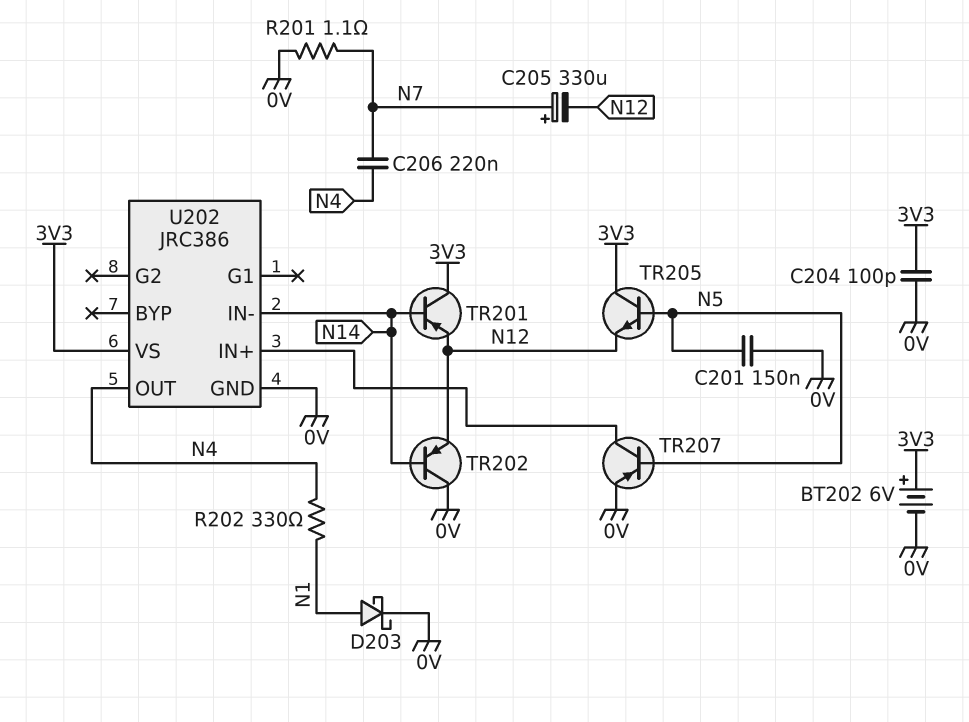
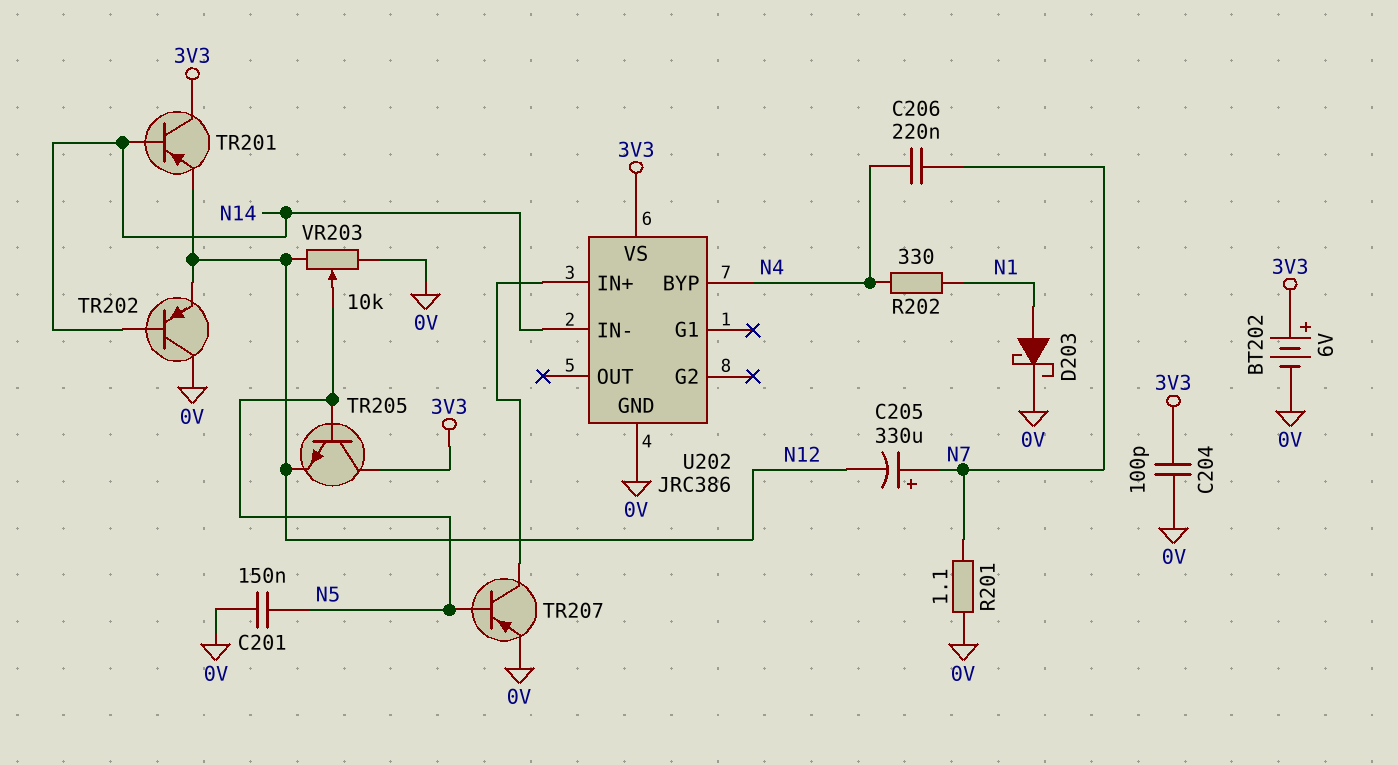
U202 pin BYP: none -> N4
U202 pin OUT: N4 -> none
VR203: none -> 10k (0V, N12, wiper N5)

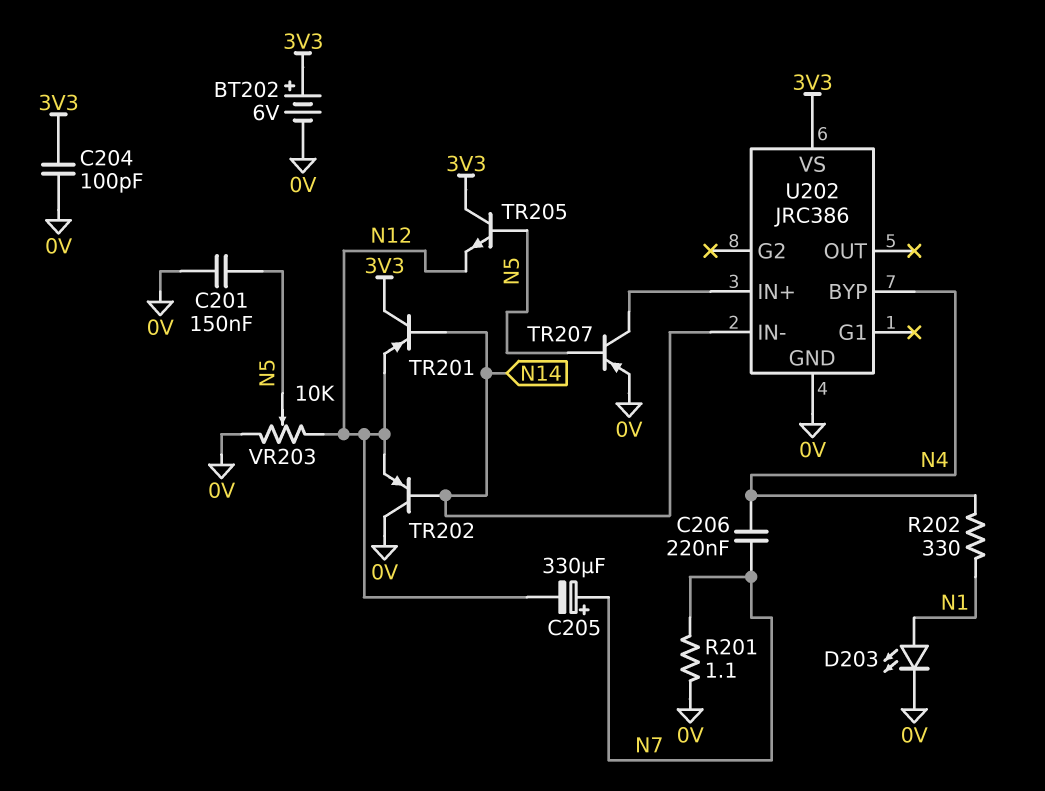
D203: schottky (A N1, K 0V) -> LED (A N1, K 0V)

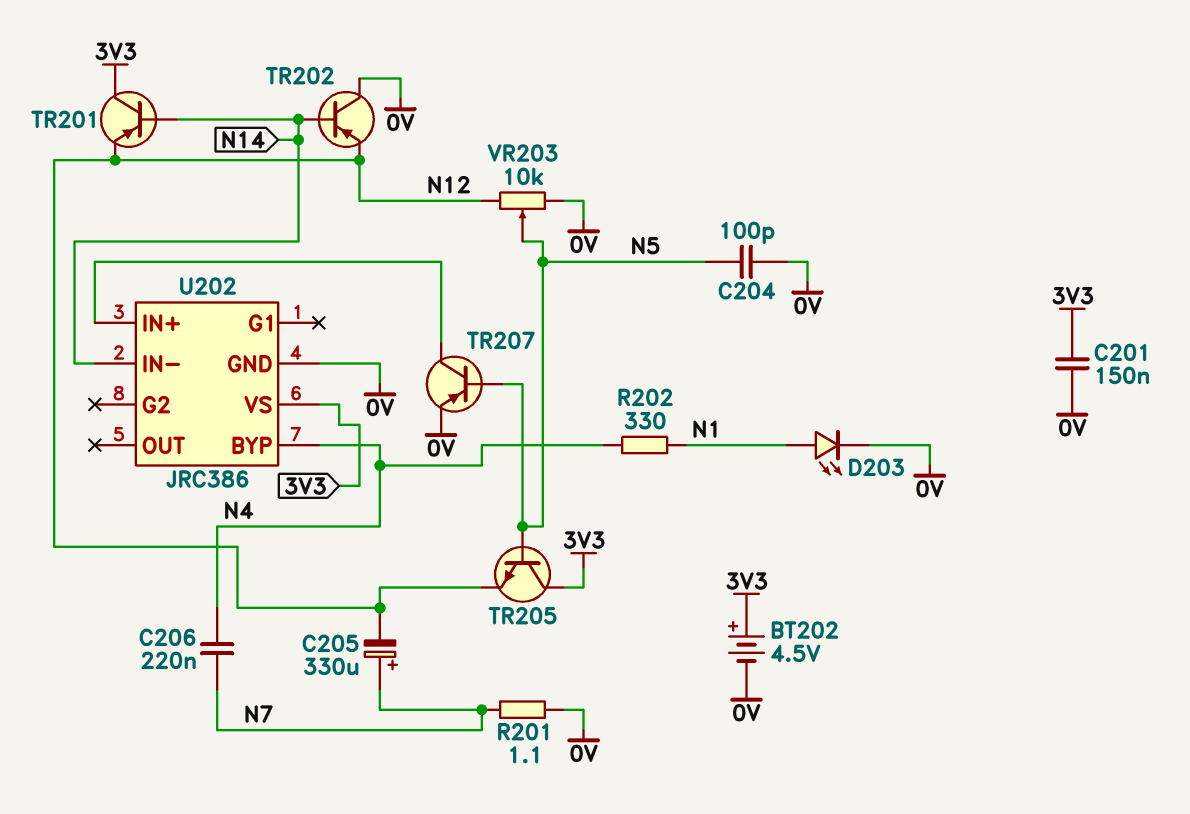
BT202: 6V (plus 3V3, minus 0V) -> 4.5V (plus 3V3, minus 0V)
C201: 150nF (0V, N5) -> 150nF (0V, 3V3)
C204: 100pF (0V, 3V3) -> 100pF (0V, N5)

